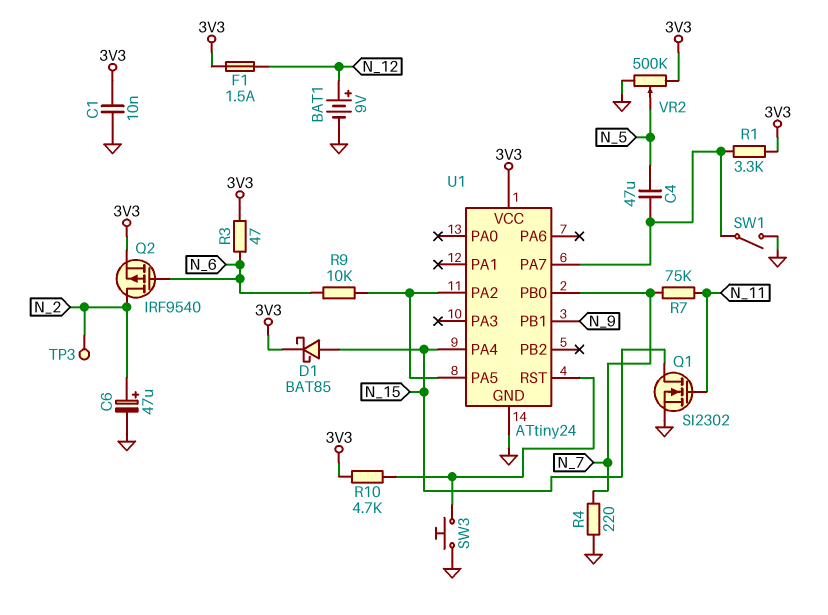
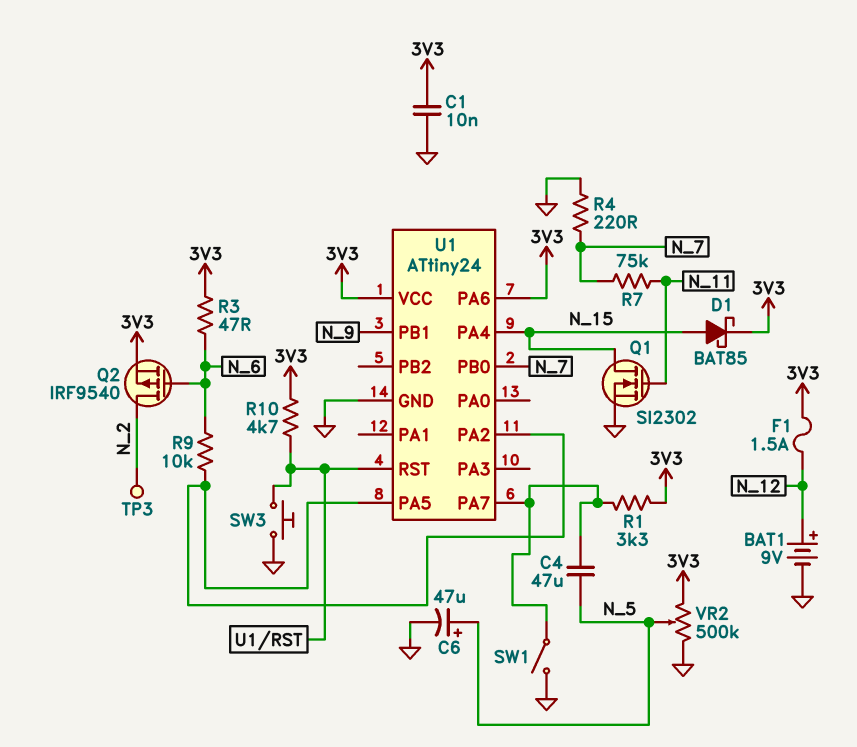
C6: 47uF (plus N_2, minus GND) -> 47uF (plus N_5, minus GND)
U1 pin PA6: none -> 3V3

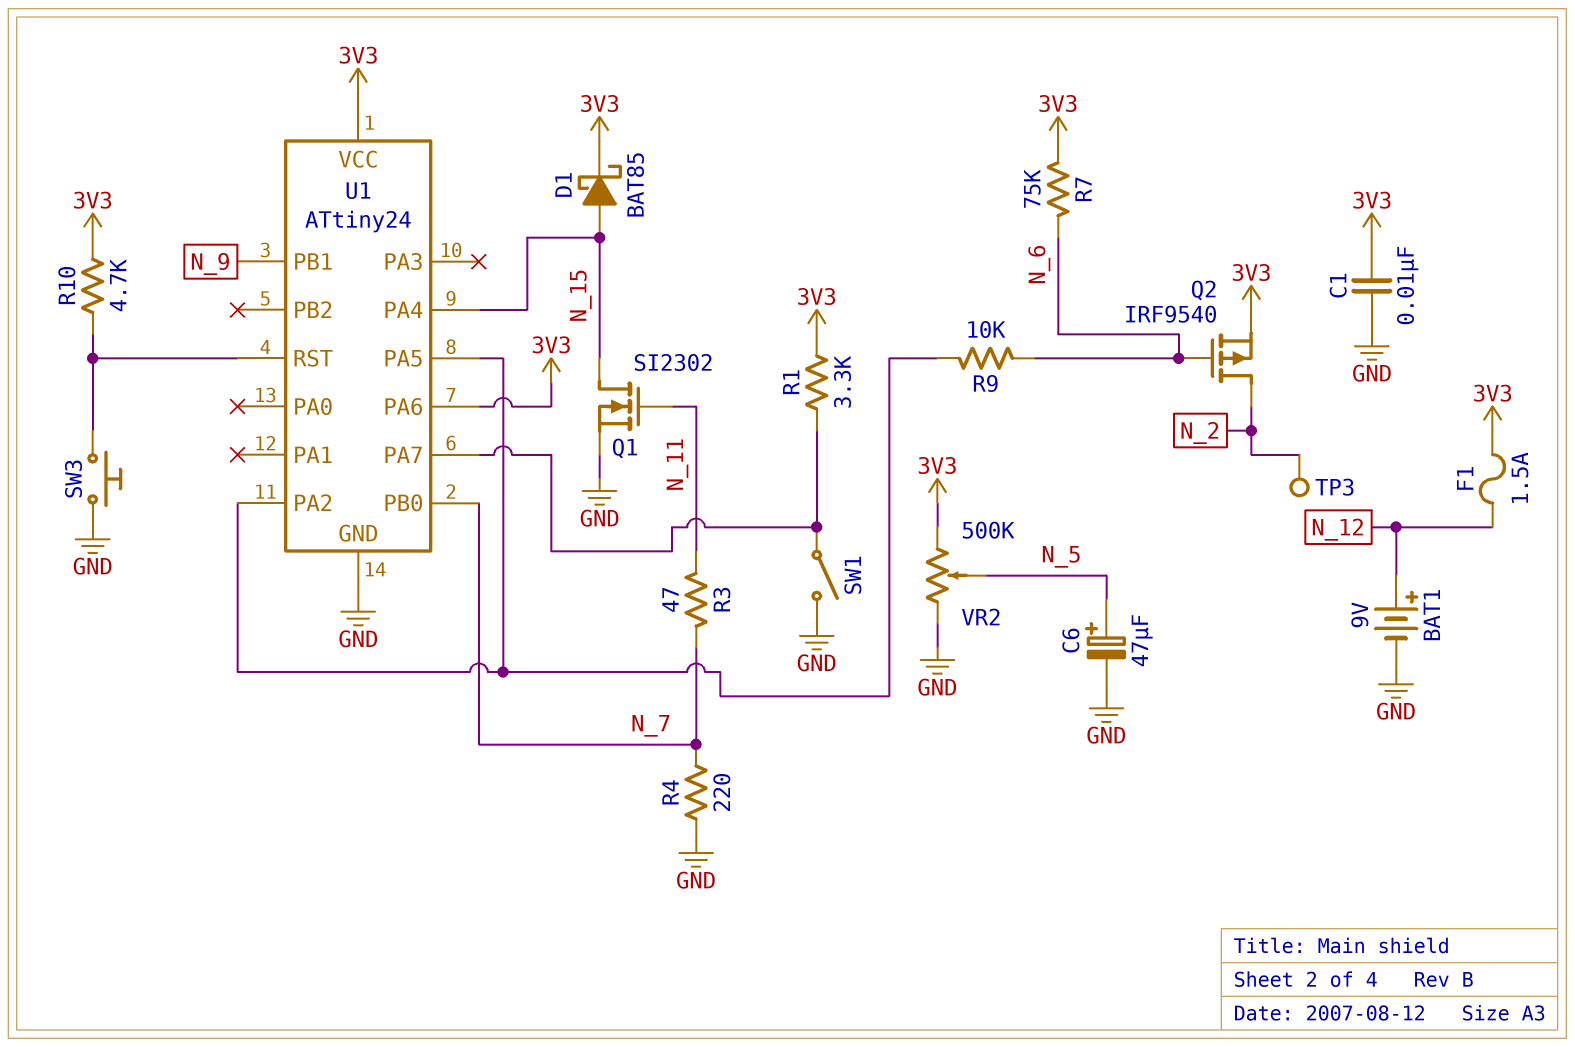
C4: 47uF (N_5, U1/PA7) -> none
R3: 47 (3V3, N_6) -> 47 (N_7, N_11)
R7: 75k (N_7, N_11) -> 75k (3V3, N_6)

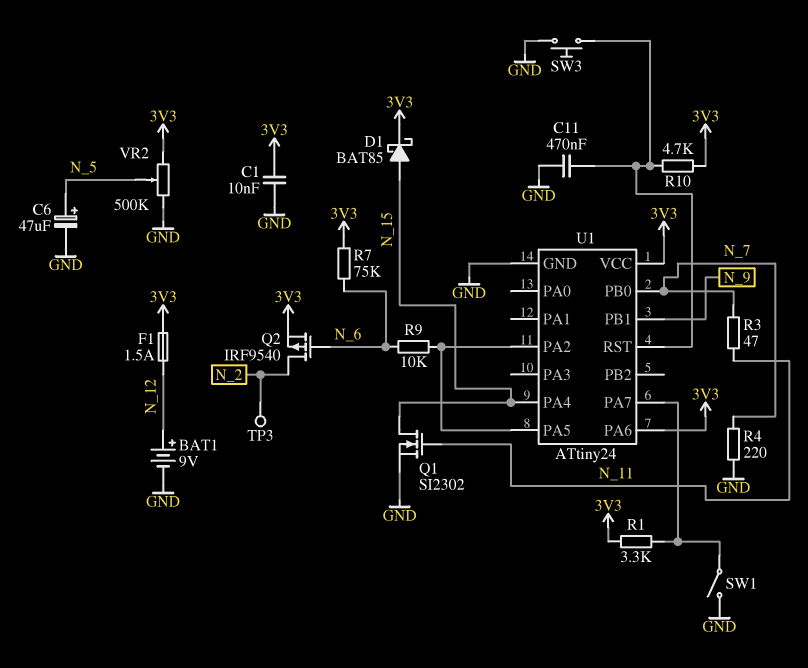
C11: none -> 470nF (GND, U1/RST)

